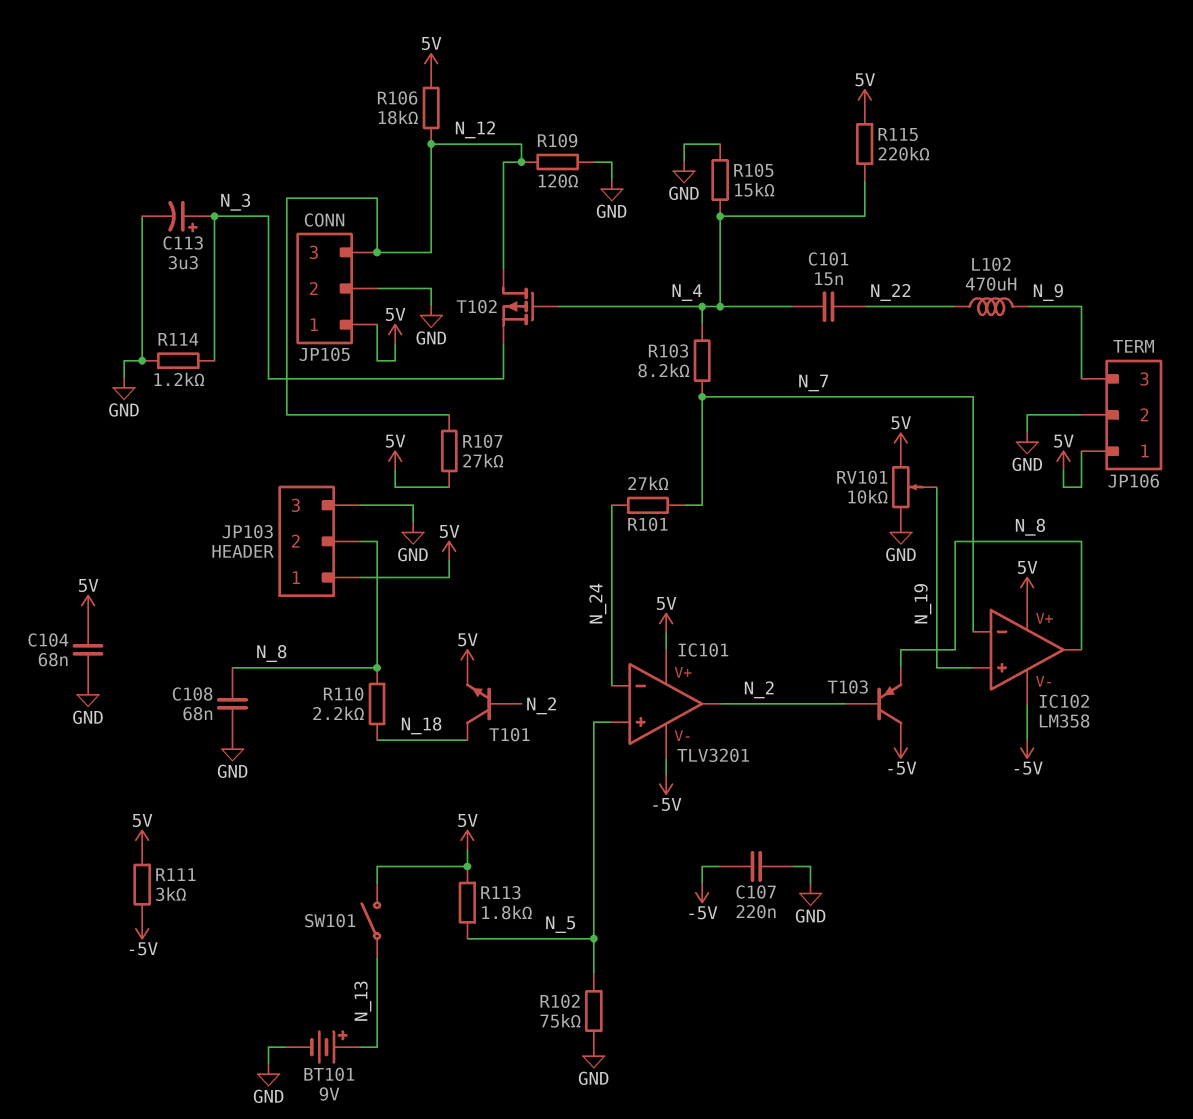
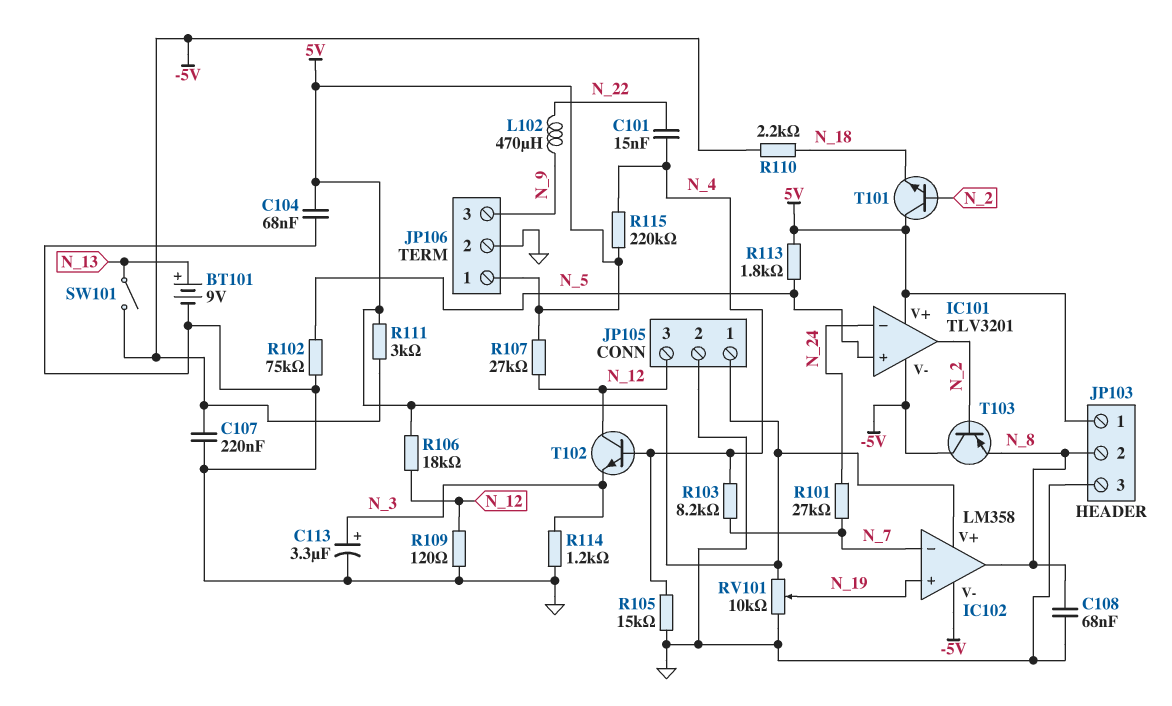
R110: 2.2k (N_8, N_18) -> 2.2k (-5V, N_18)
SW101: switch (5V, N_13) -> switch (-5V, N_13)
T101: NPN (B N_2, C N_18, E 5V) -> NPN (B N_2, C 5V, E N_18)
T102: PMOS (G N_4, D N_12, S N_3) -> NPN (B N_4, C N_12, E N_3)

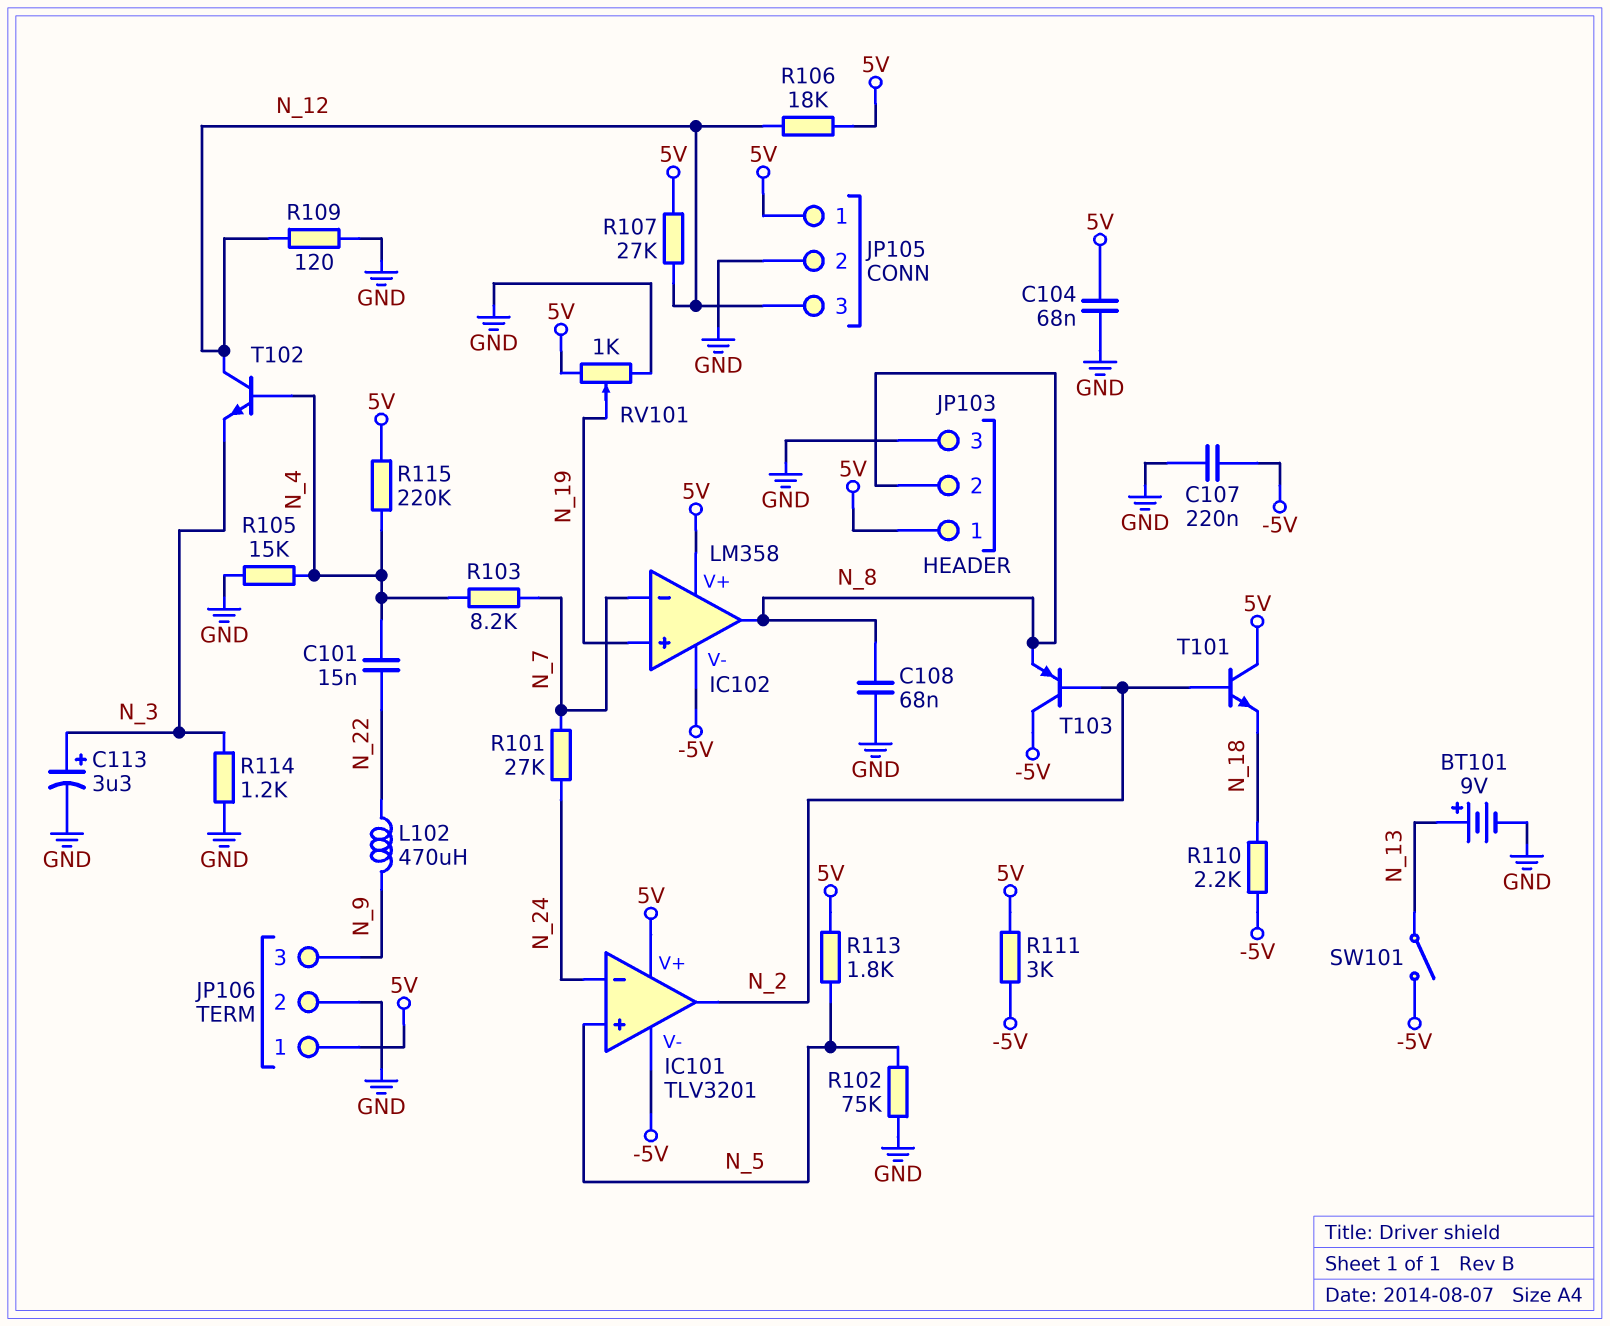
RV101: 10k (5V, GND, wiper N_19) -> 1k (5V, GND, wiper N_19)

